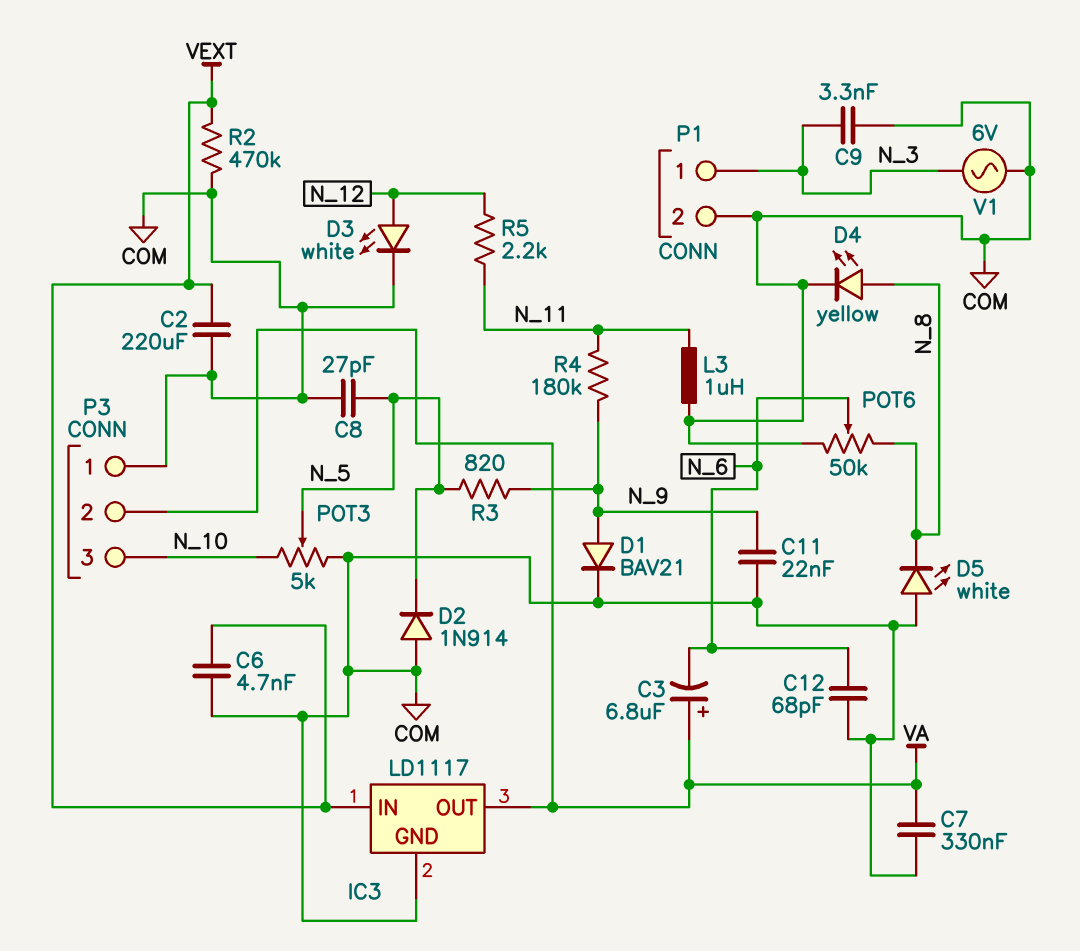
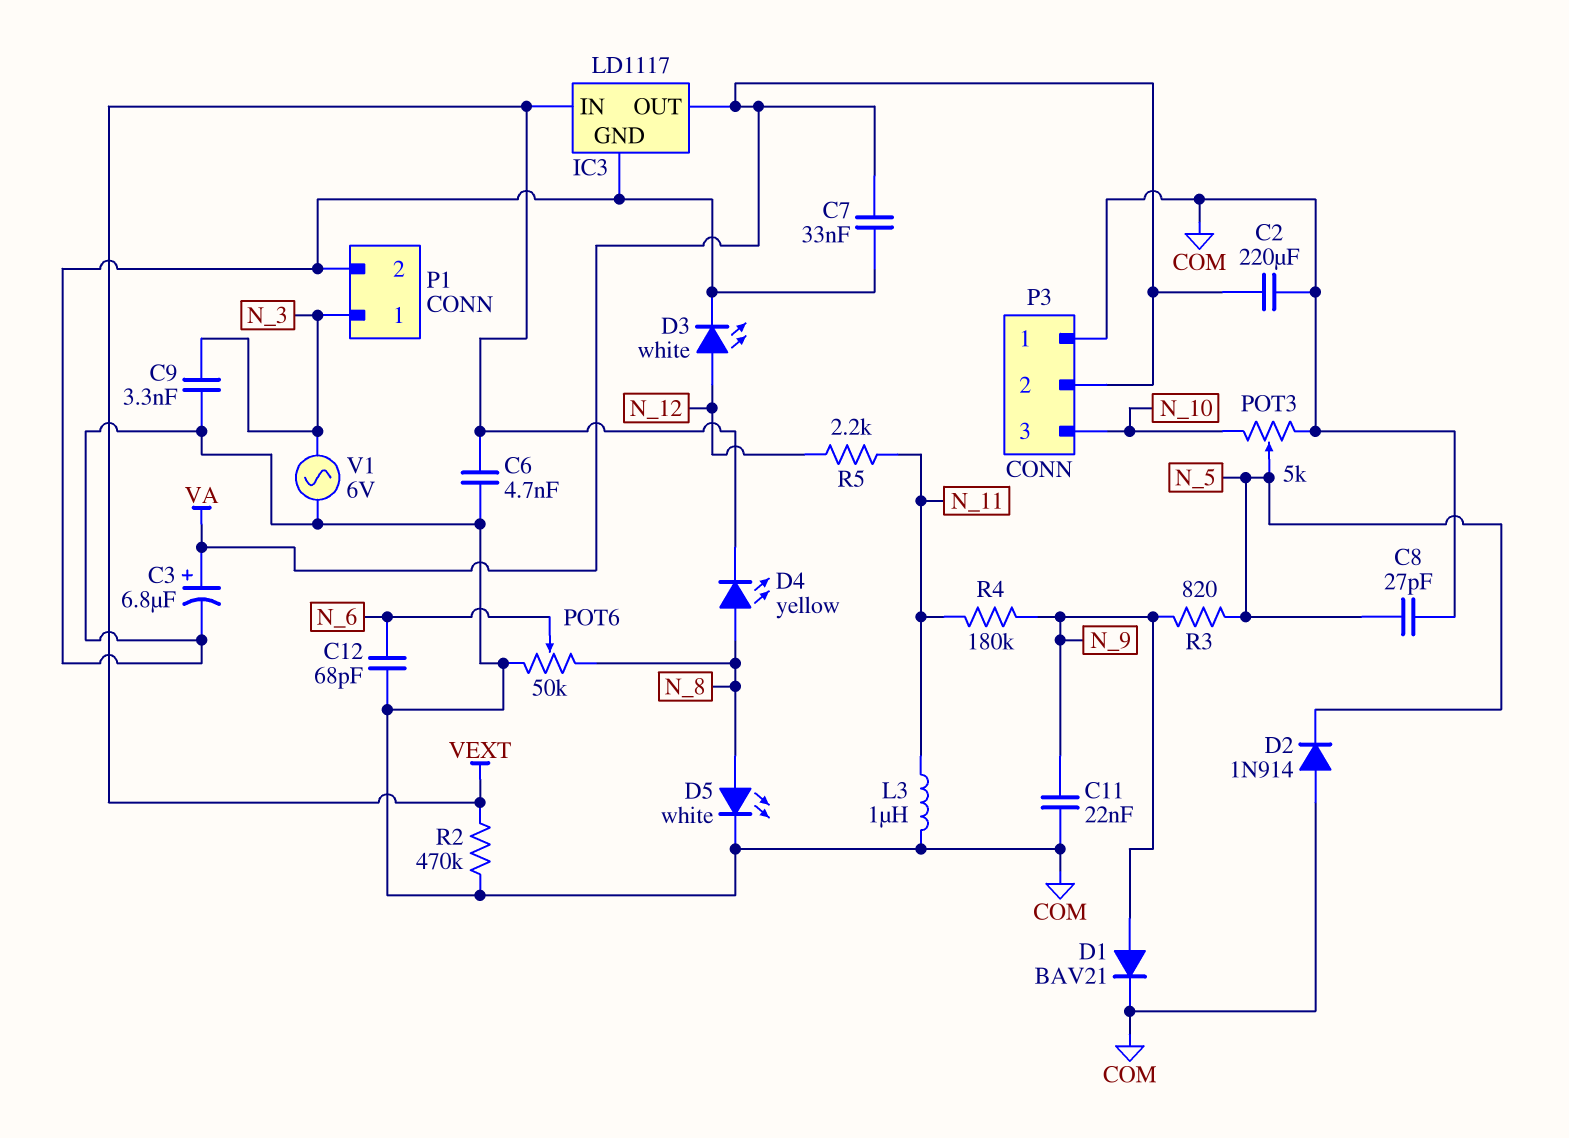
C2: 220uF (COM, VEXT) -> 220uF (COM, VA)
C3: 6.8uF (plus VA, minus N_6) -> 6.8uF (plus VA, minus COM)
C7: 330nF (COM, VA) -> 33nF (COM, VA)
D4: LED yellow (A N_8, K COM) -> LED yellow (A N_8, K VEXT)
D5: LED white (A COM, K N_8) -> LED white (A N_8, K COM)

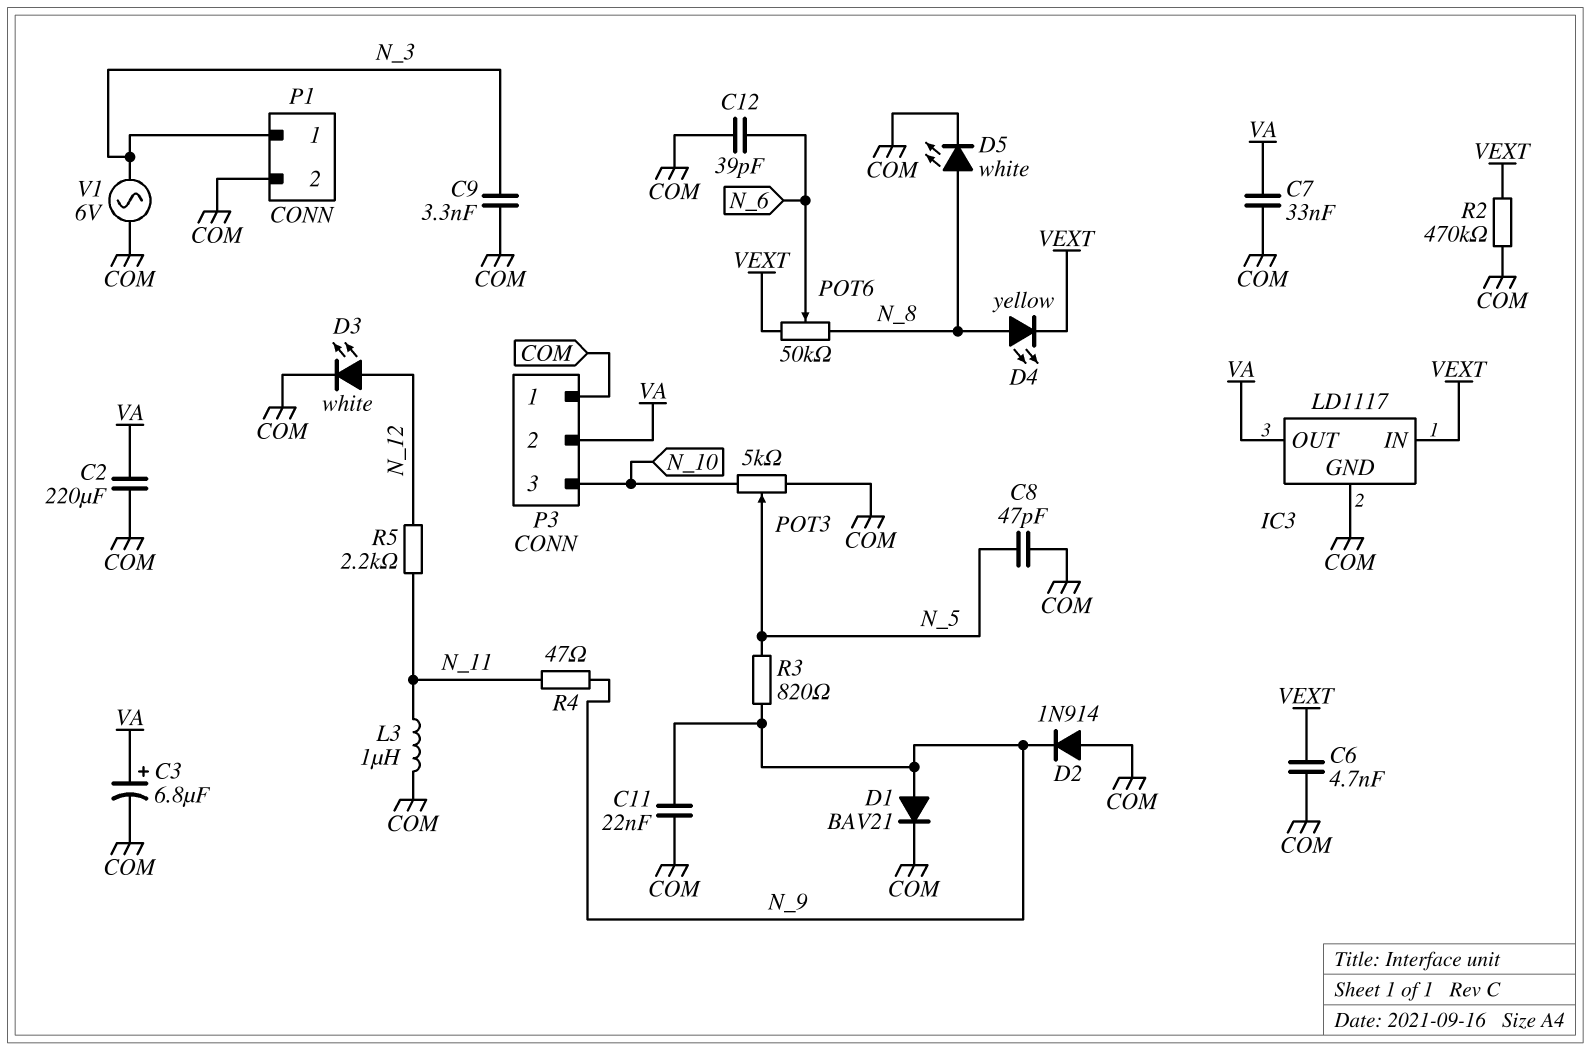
C8: 27pF (COM, N_5) -> 47pF (COM, N_5)
C12: 68pF (COM, N_6) -> 39pF (COM, N_6)
D2: diode 1N914 (A COM, K N_5) -> diode 1N914 (A COM, K N_9)
POT6: 50k (COM, N_8, wiper N_6) -> 50k (N_8, VEXT, wiper N_6)
R4: 180k (N_9, N_11) -> 47 (N_9, N_11)

